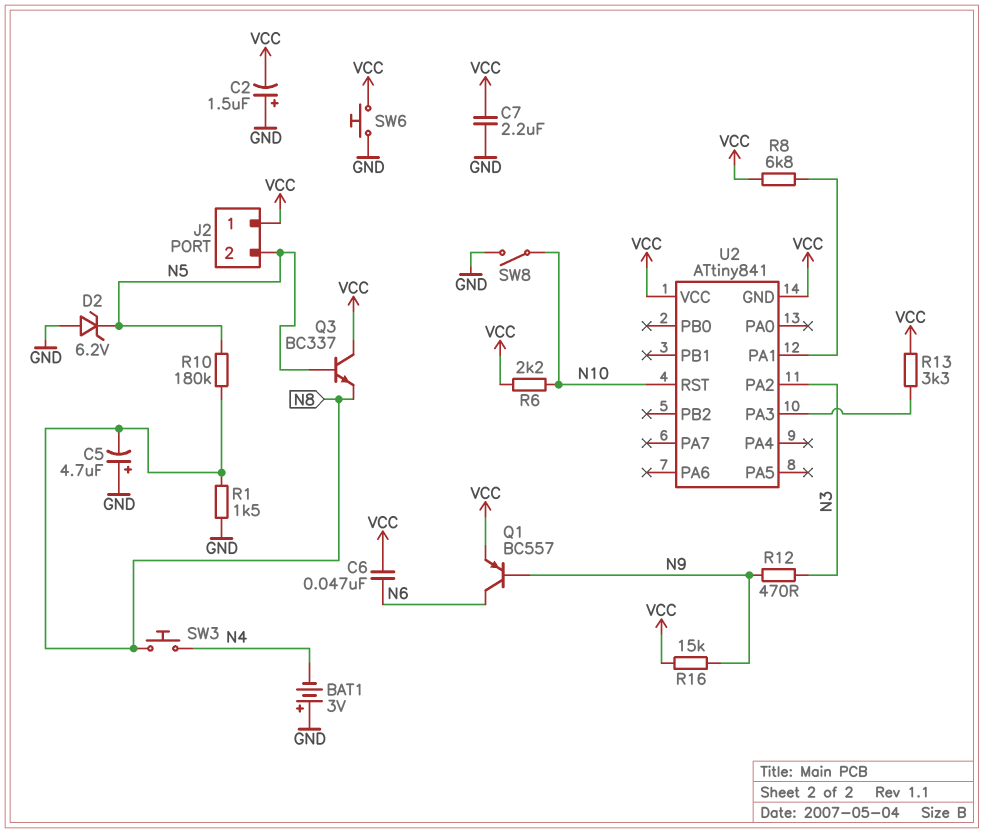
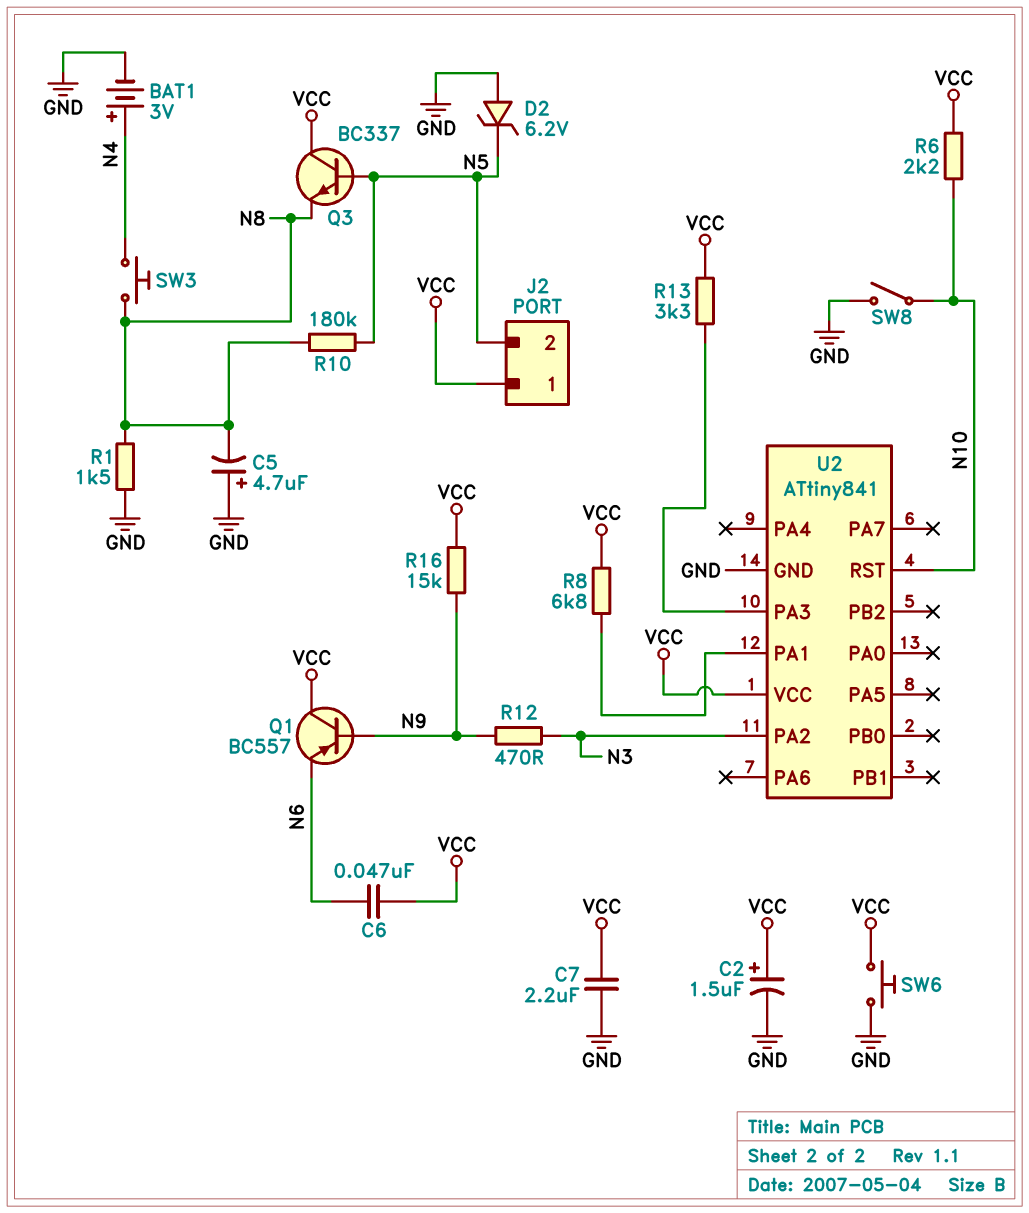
BAT1: 3V (plus GND, minus N4) -> 3V (plus N4, minus GND)
C2: 1.5uF (plus GND, minus VCC) -> 1.5uF (plus VCC, minus GND)
Q1: PNP BC557 (B N9, C N6, E VCC) -> PNP BC557 (B N9, C VCC, E N6)
U2 pin GND: VCC -> GND

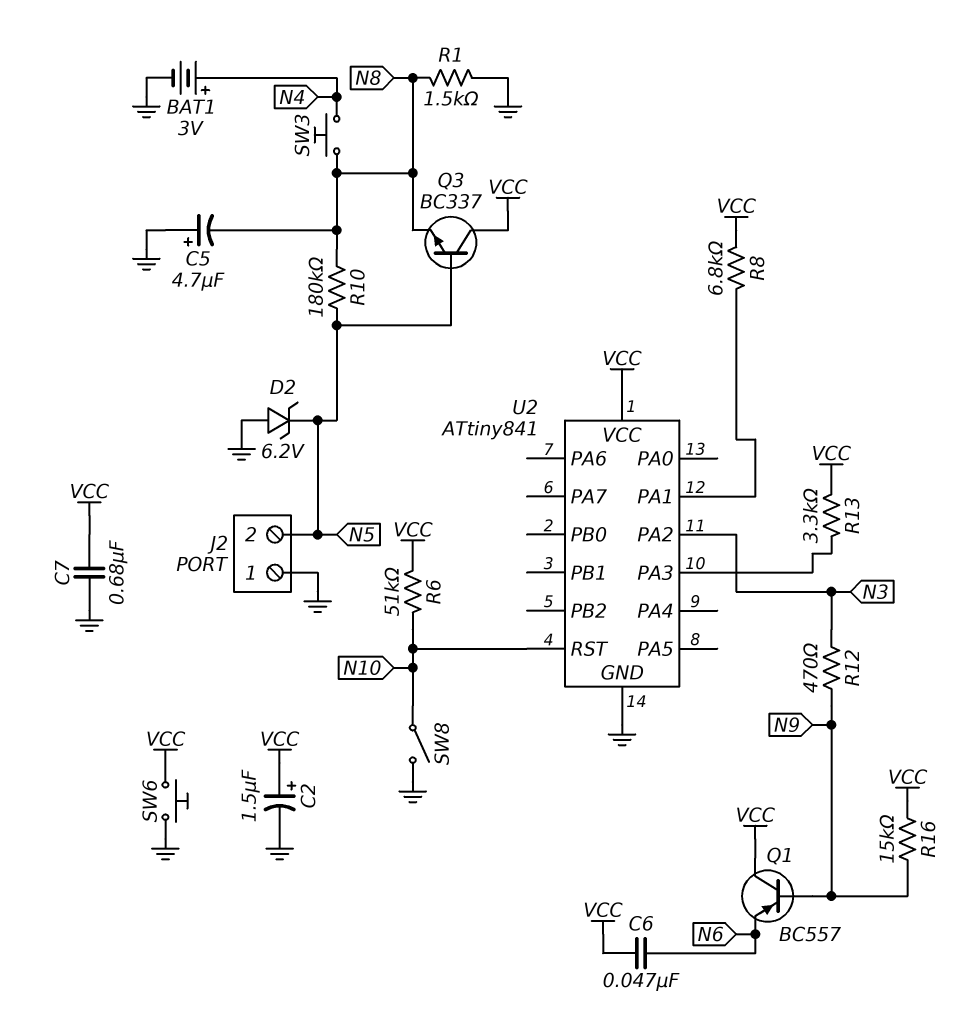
C7: 2.2uF (GND, VCC) -> 680nF (GND, VCC)
J2 pin 1: VCC -> GND
R6: 2.2k (N10, VCC) -> 51k (N10, VCC)

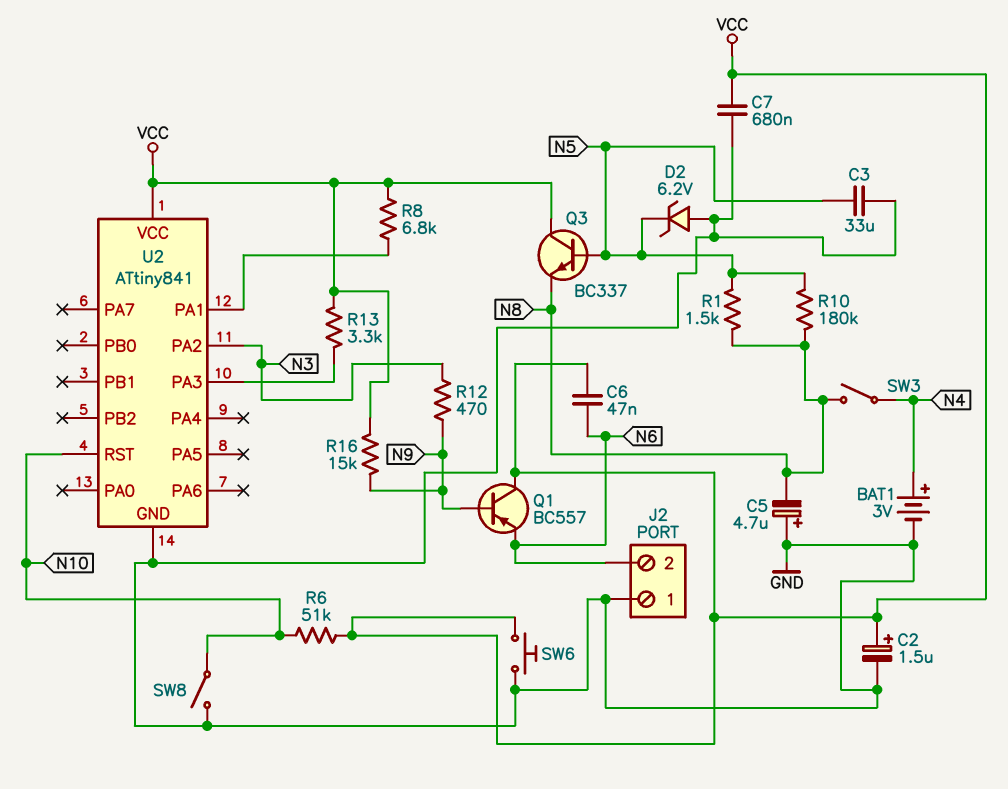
C3: none -> 33uF (GND, N5)
J2 pin 2: N5 -> N6
R1: 1.5k (GND, N8) -> 1.5k (N5, N8)
SW3: button (N4, N8) -> switch (N4, N8)

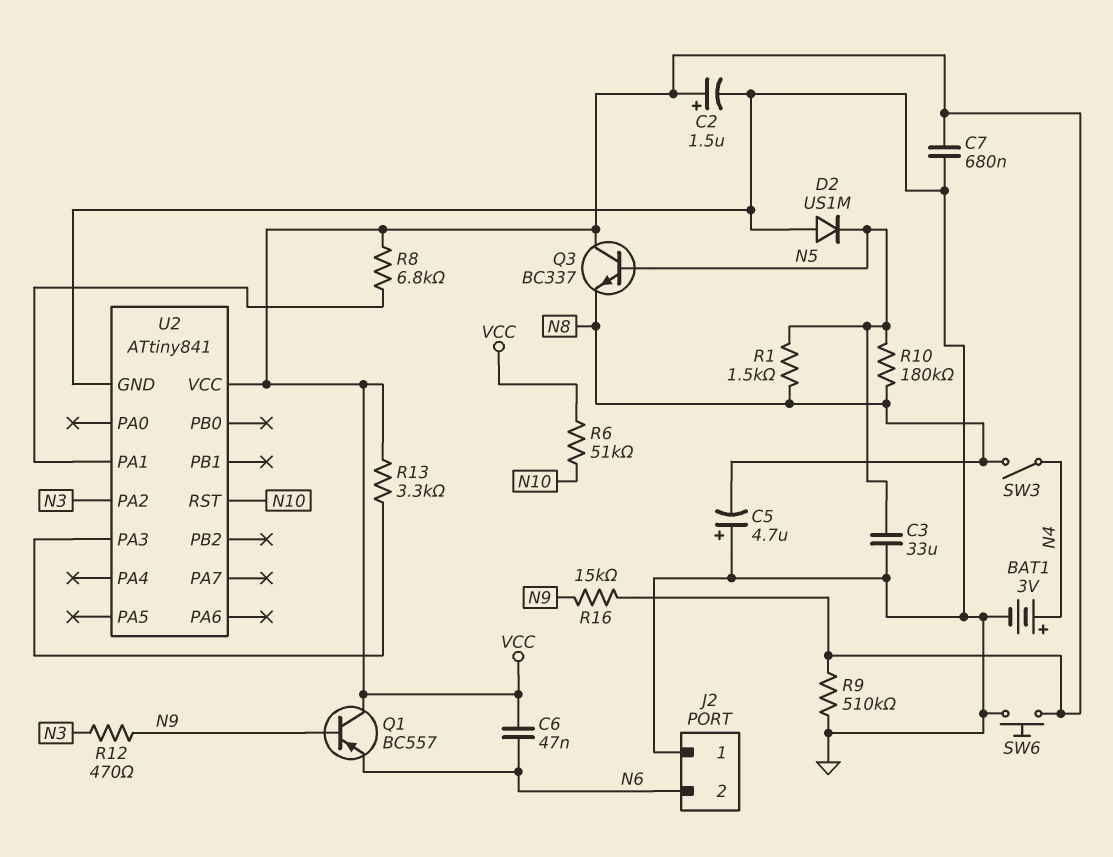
D2: zener 6.2V (A GND, K N5) -> diode US1M (A GND, K N5)
R9: none -> 510k (GND, VCC)
SW8: switch (GND, N10) -> none

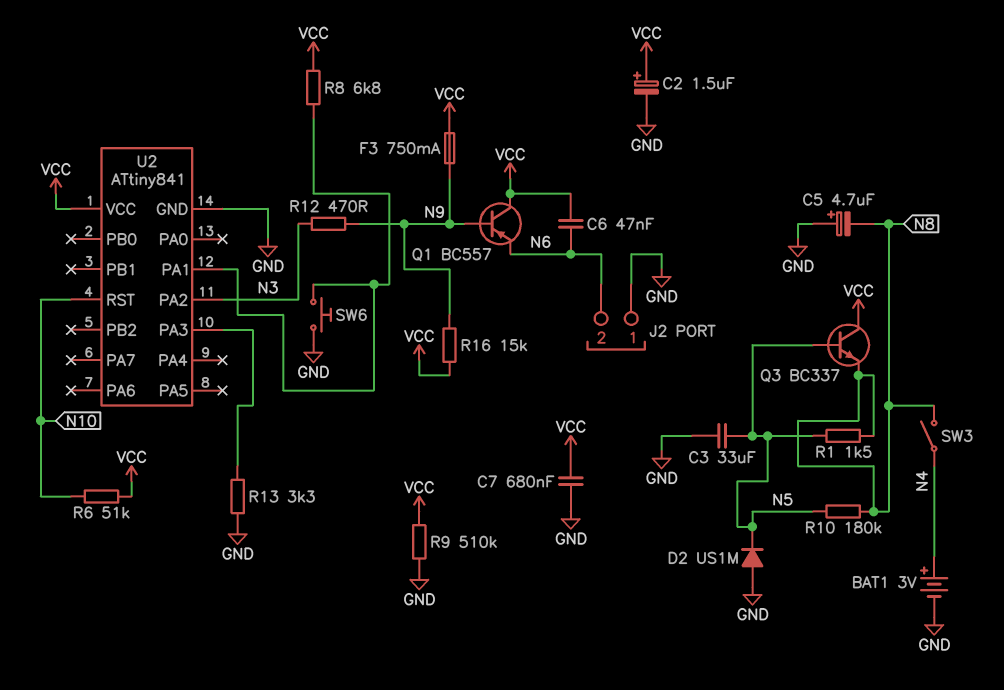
F3: none -> 750mA (N9, VCC)
R13: 3.3k (U2/PA3, VCC) -> 3.3k (GND, U2/PA3)
SW6: button (GND, VCC) -> button (GND, U2/PA1)

